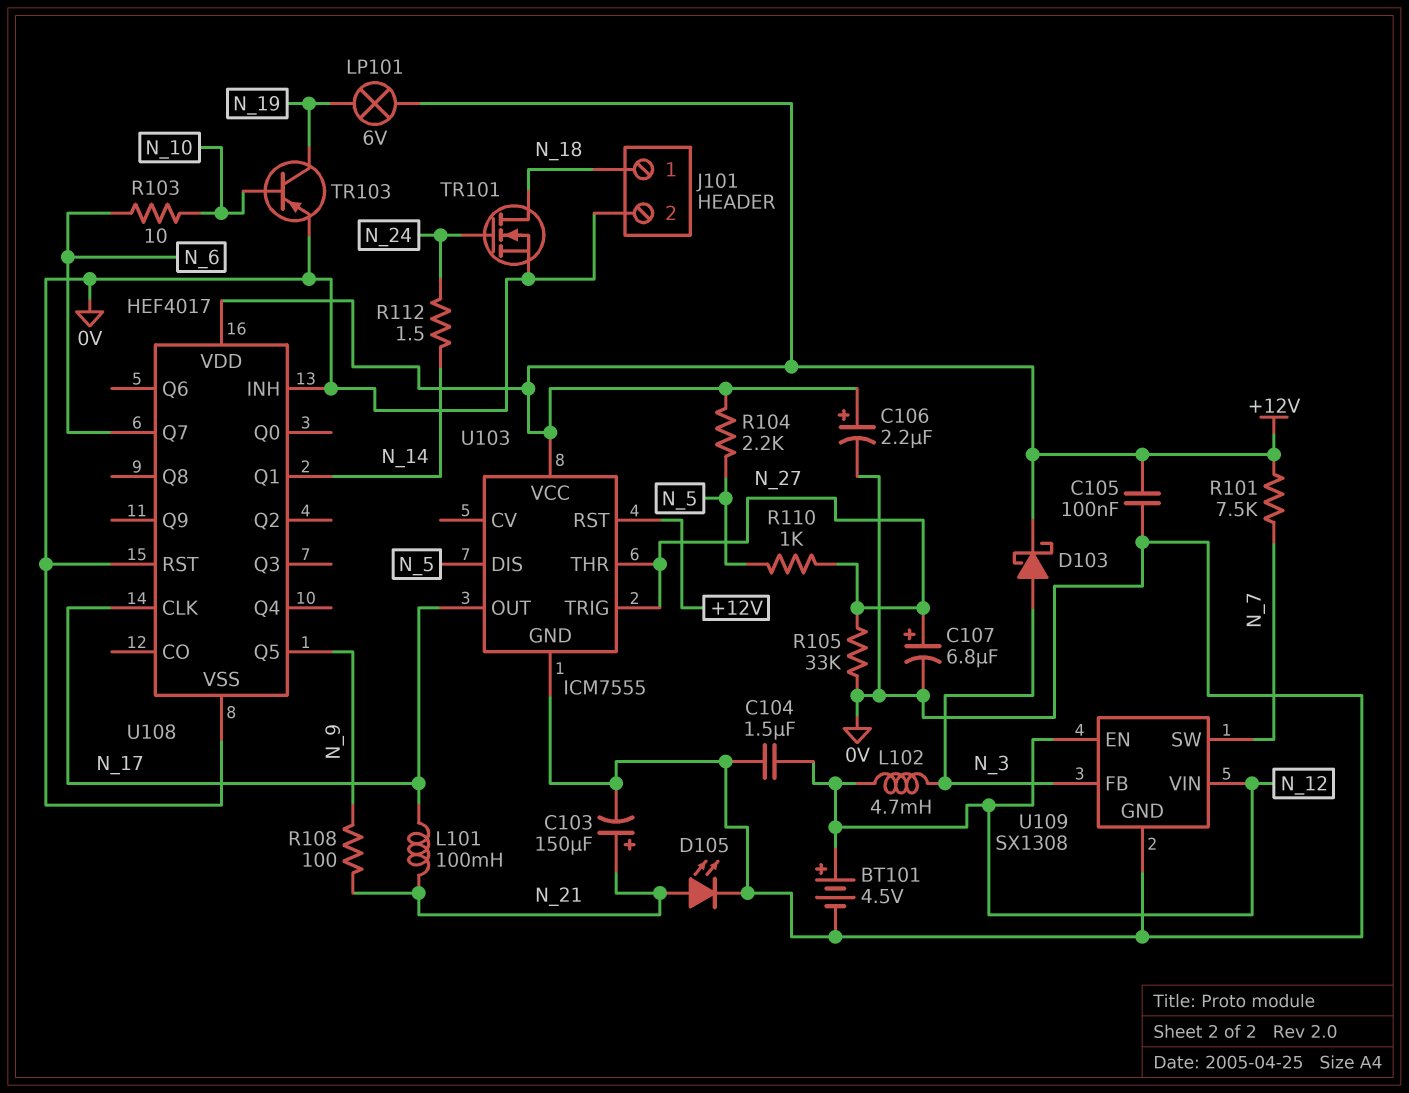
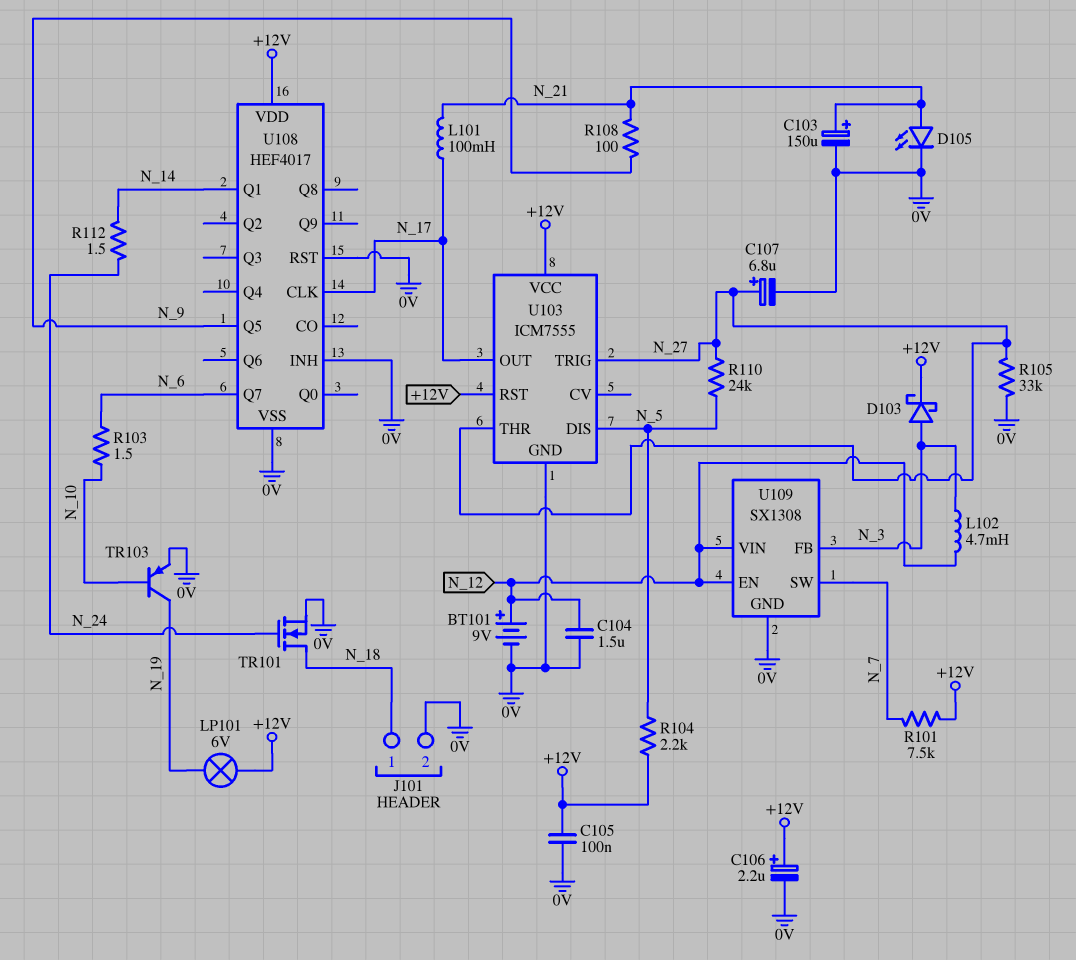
BT101: 4.5V (plus N_12, minus 0V) -> 9V (plus N_12, minus 0V)
R103: 10 (N_6, N_10) -> 1.5 (N_6, N_10)
R110: 1k (N_5, N_27) -> 24k (N_5, N_27)

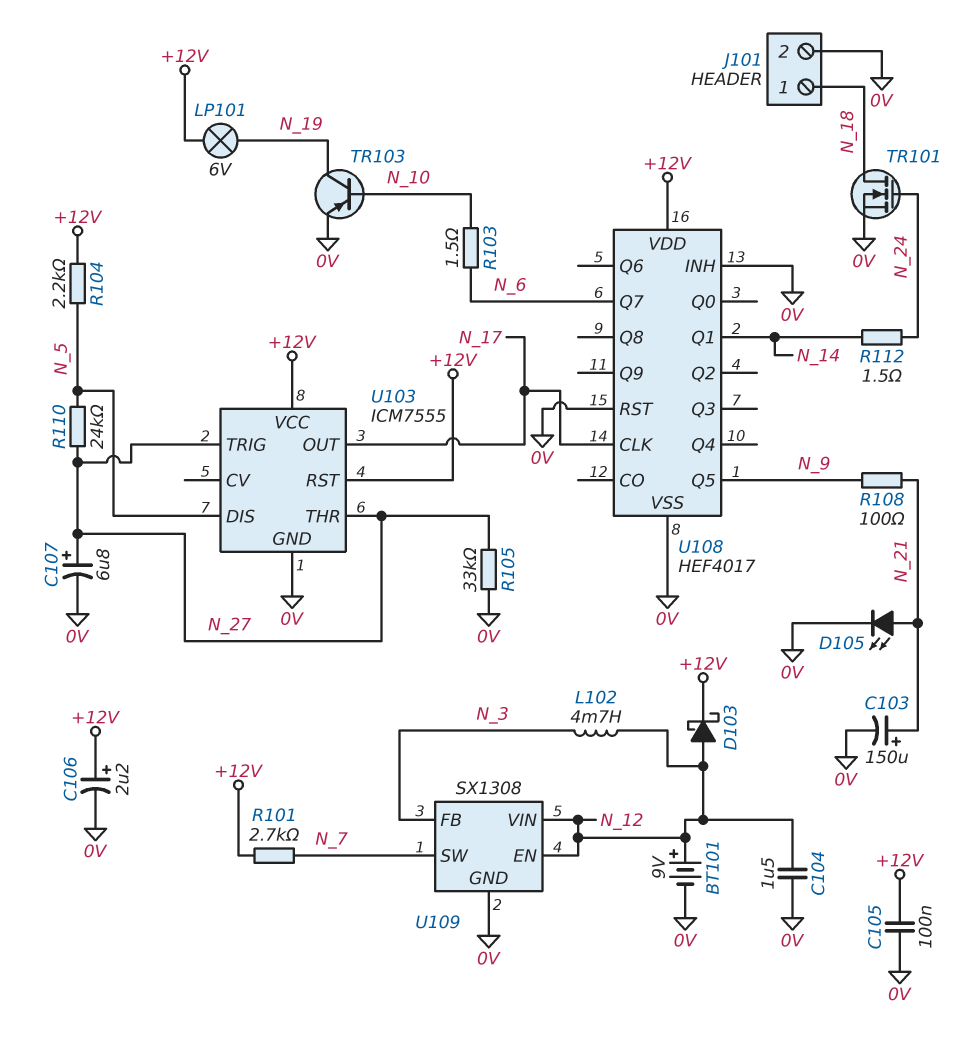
D103: schottky (A N_3, K +12V) -> schottky (A N_12, K +12V)
L101: 100mH (N_17, N_21) -> none
R101: 7.5k (+12V, N_7) -> 2.7k (+12V, N_7)

